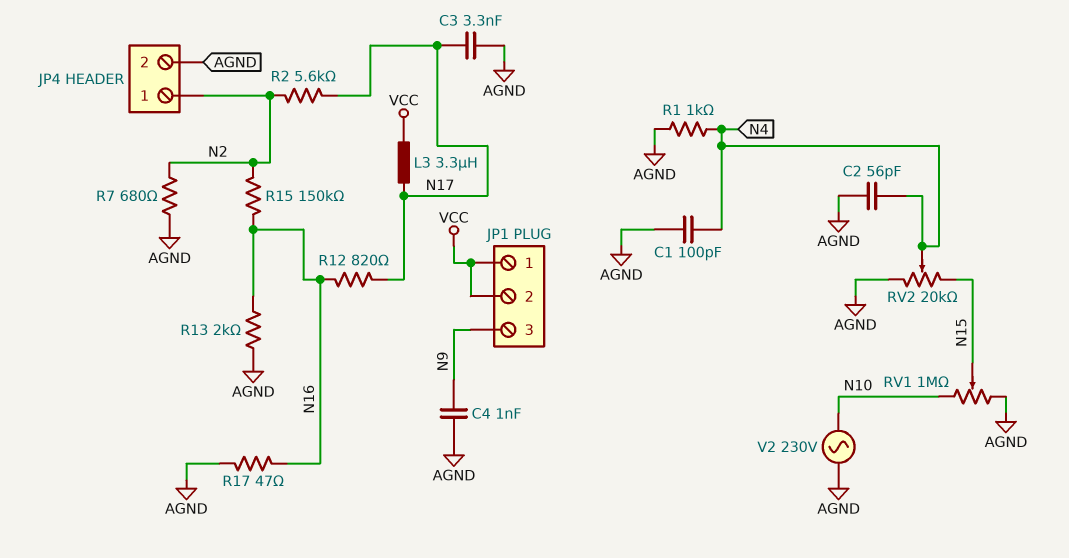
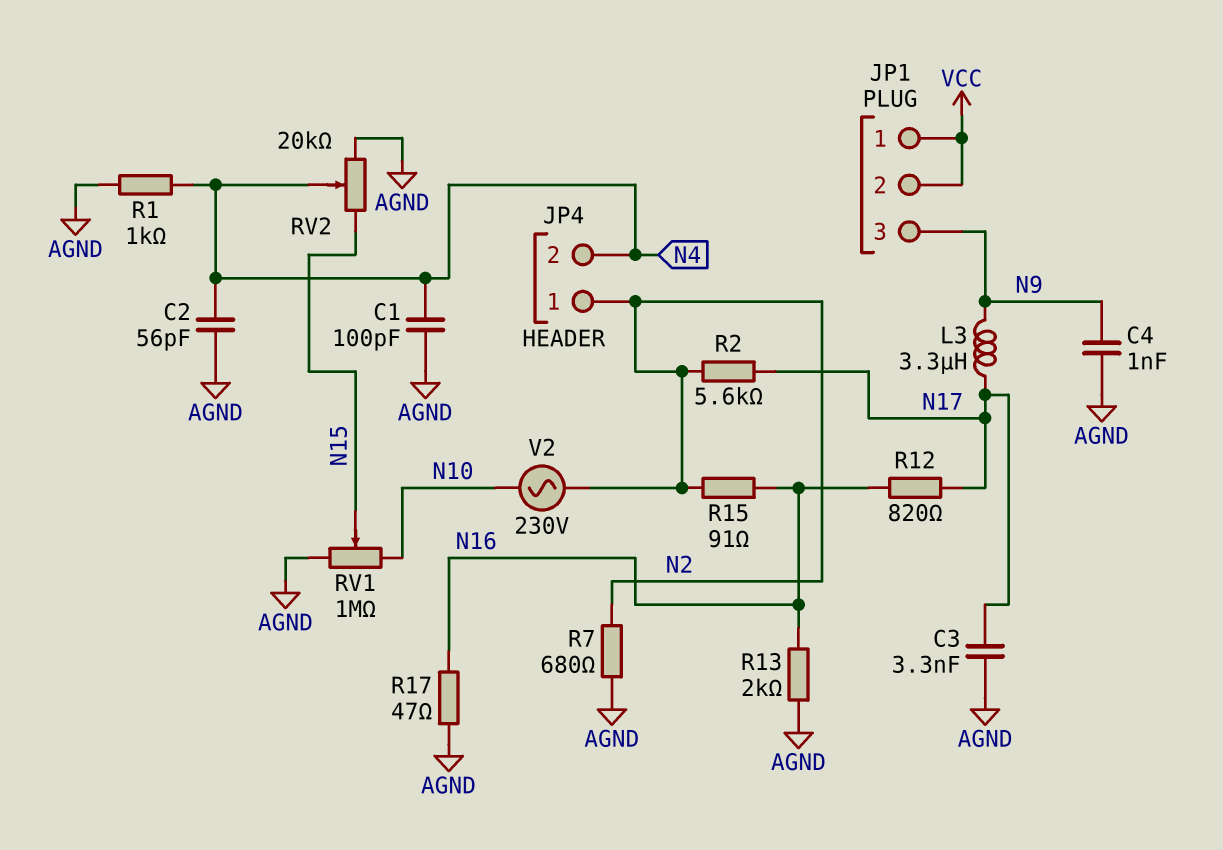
JP4 pin 2: AGND -> N4
L3: 3.3uH (N17, VCC) -> 3.3uH (N9, N17)
R15: 150k (N2, N16) -> 91 (N2, N16)
V2: AC 230V (AGND, N10) -> AC 230V (N2, N10)

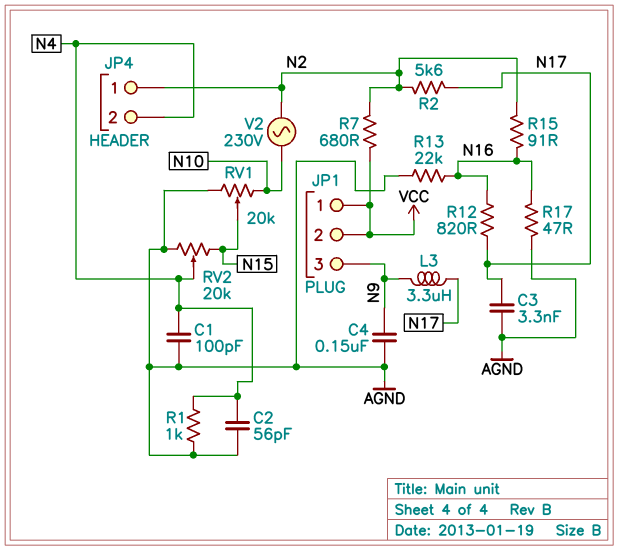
C4: 1nF (AGND, N9) -> 150nF (AGND, N9)
R7: 680 (AGND, N2) -> 680 (N2, VCC)
R13: 2k (AGND, N16) -> 22k (AGND, N16)
RV1: 1M (AGND, N10, wiper N15) -> 20k (AGND, N10, wiper N15)

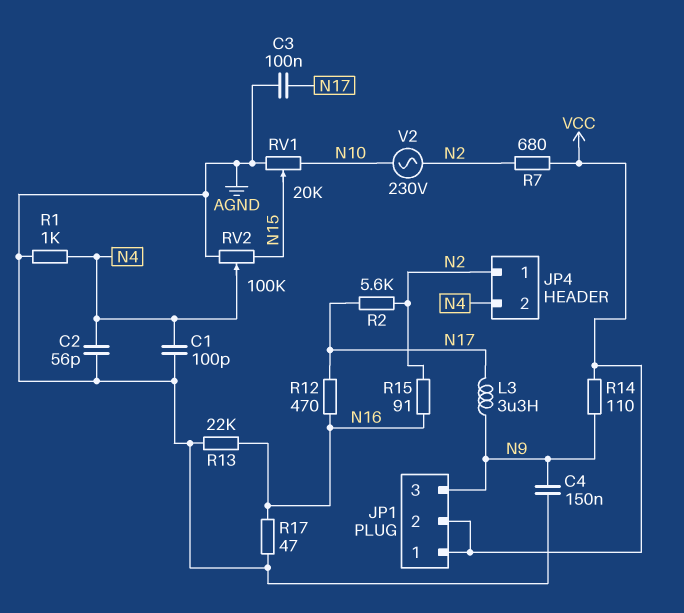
C3: 3.3nF (AGND, N17) -> 100nF (AGND, N17)
R12: 820 (N16, N17) -> 470 (N16, N17)
R14: none -> 110 (N9, VCC)
RV2: 20k (AGND, N15, wiper N4) -> 100k (AGND, N15, wiper N4)

